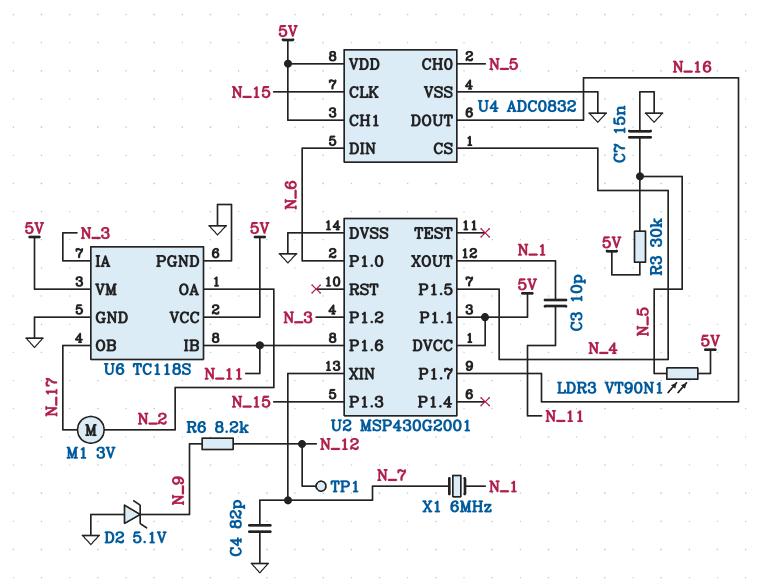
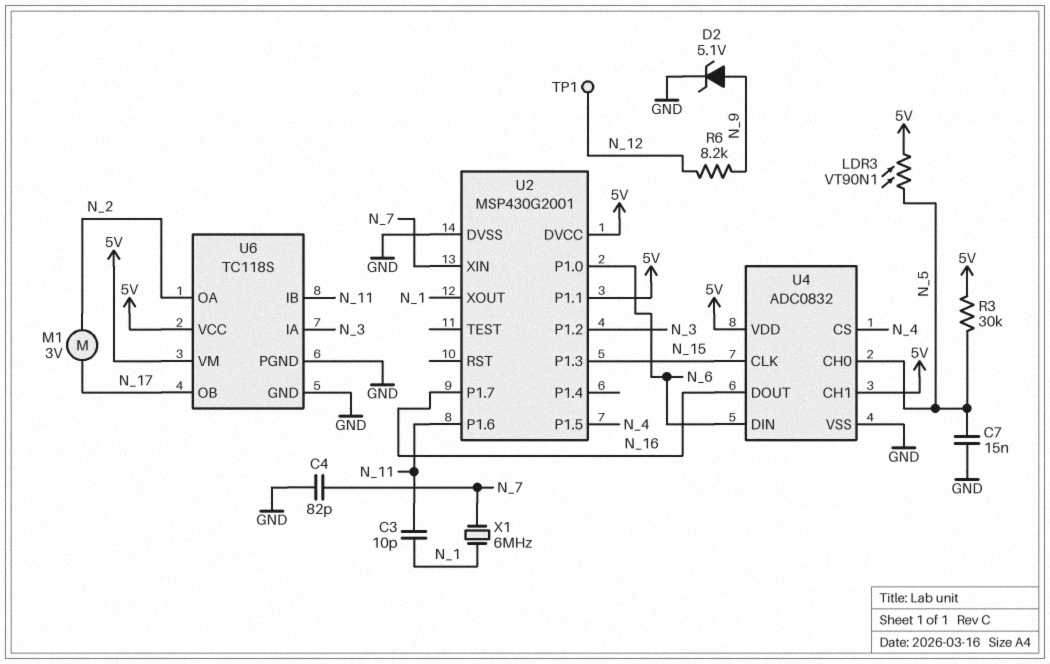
D2: zener 5.1V (A GND, K N_9) -> zener 5.1V (A N_9, K GND)

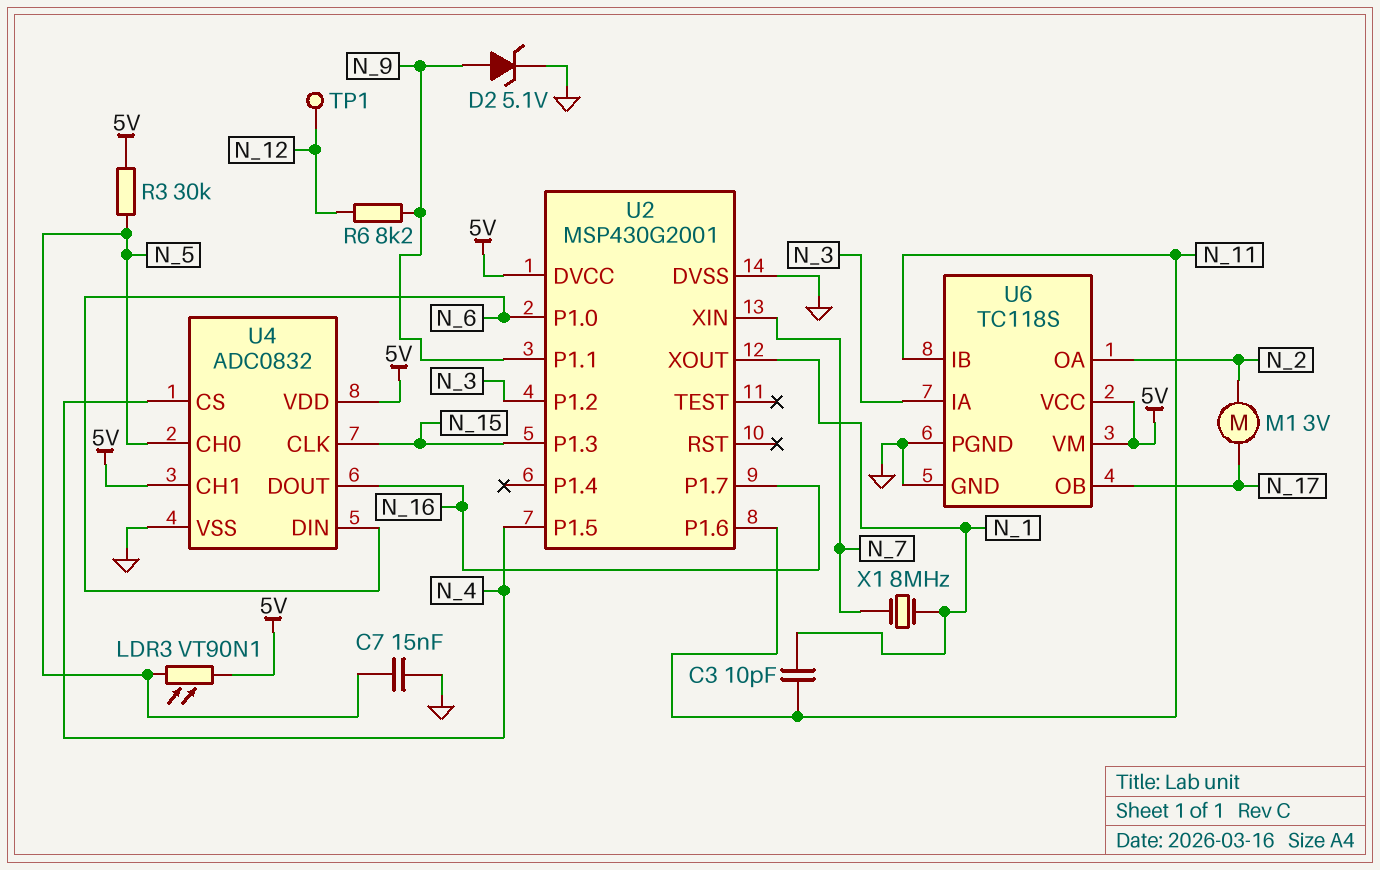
C4: 82pF (GND, N_7) -> none
U2 pin P1.1: 5V -> N_9
X1: 6MHz (N_1, N_7) -> 8MHz (N_1, N_7)

